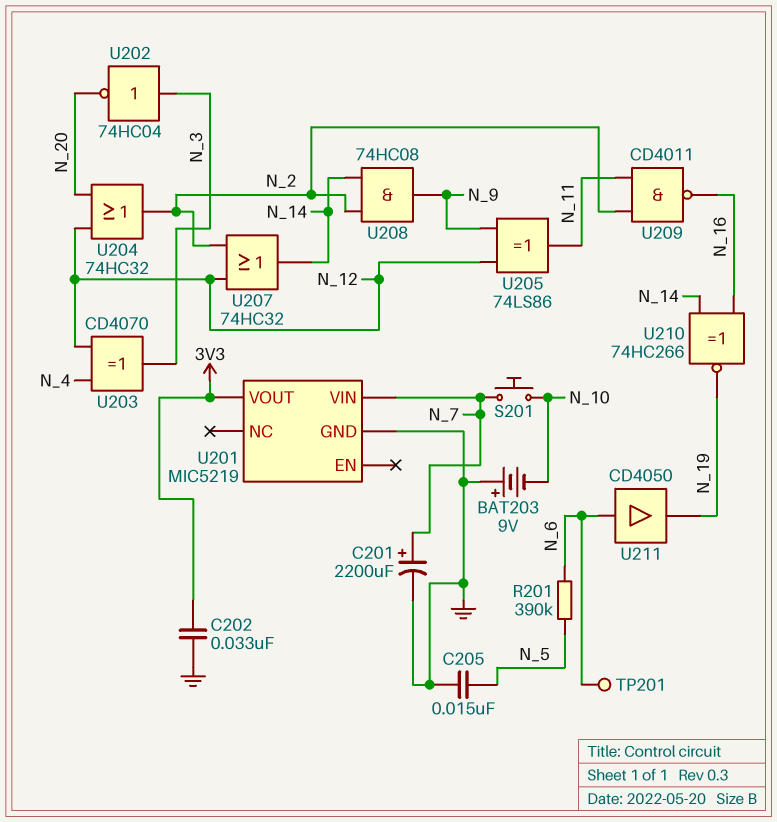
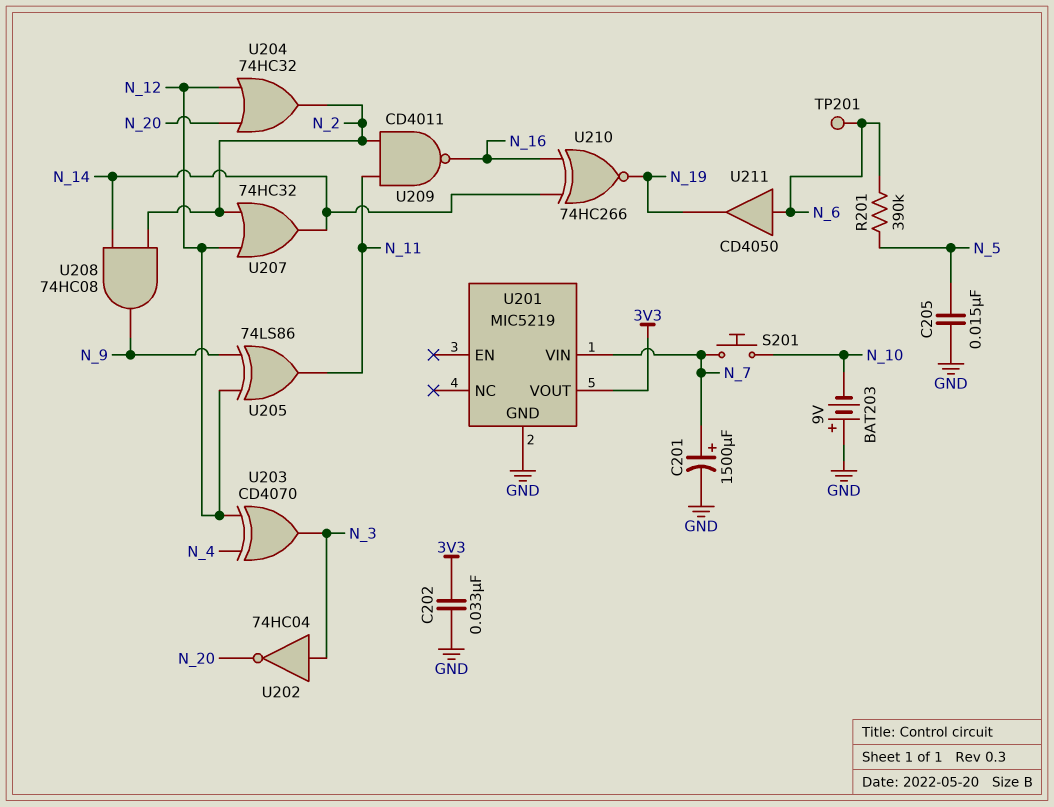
C201: 2200uF (plus N_7, minus GND) -> 1500uF (plus N_7, minus GND)

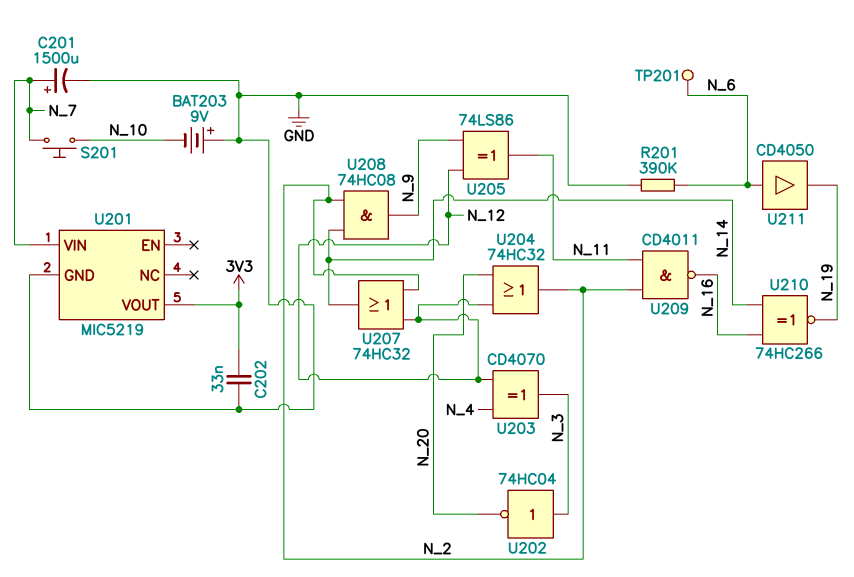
C205: 15nF (GND, N_5) -> none
R201: 390k (N_5, N_6) -> 390k (GND, N_6)

